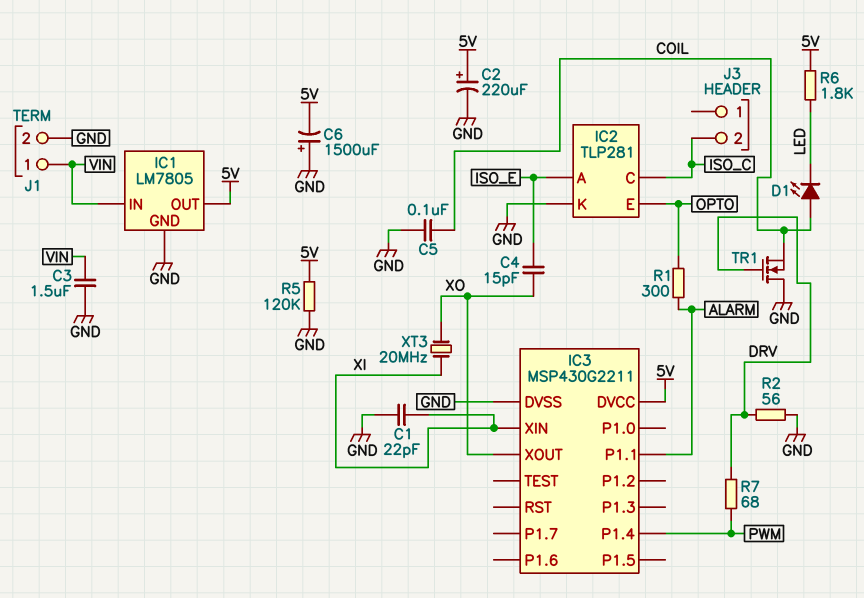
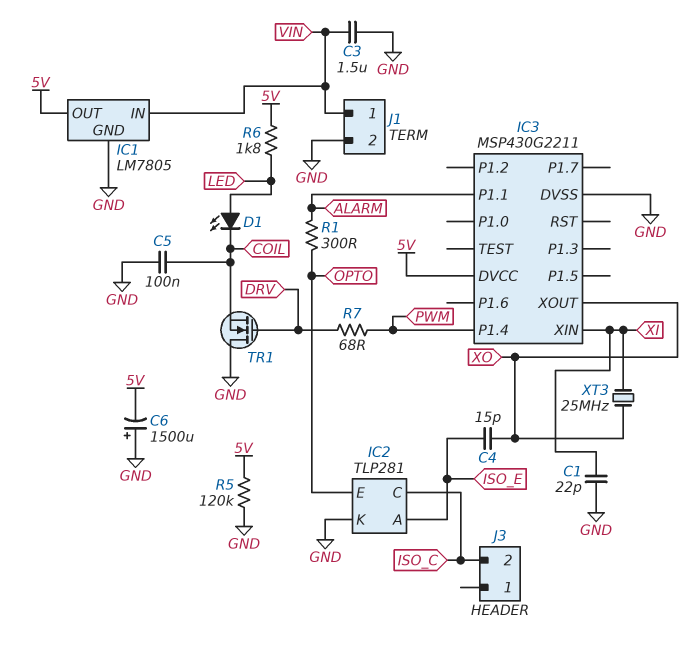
C2: 220uF (plus 5V, minus GND) -> none
D1: LED (A COIL, K LED) -> LED (A LED, K COIL)
R2: 56 (DRV, GND) -> none
XT3: 20MHz (XI, XO) -> 25MHz (XI, XO)

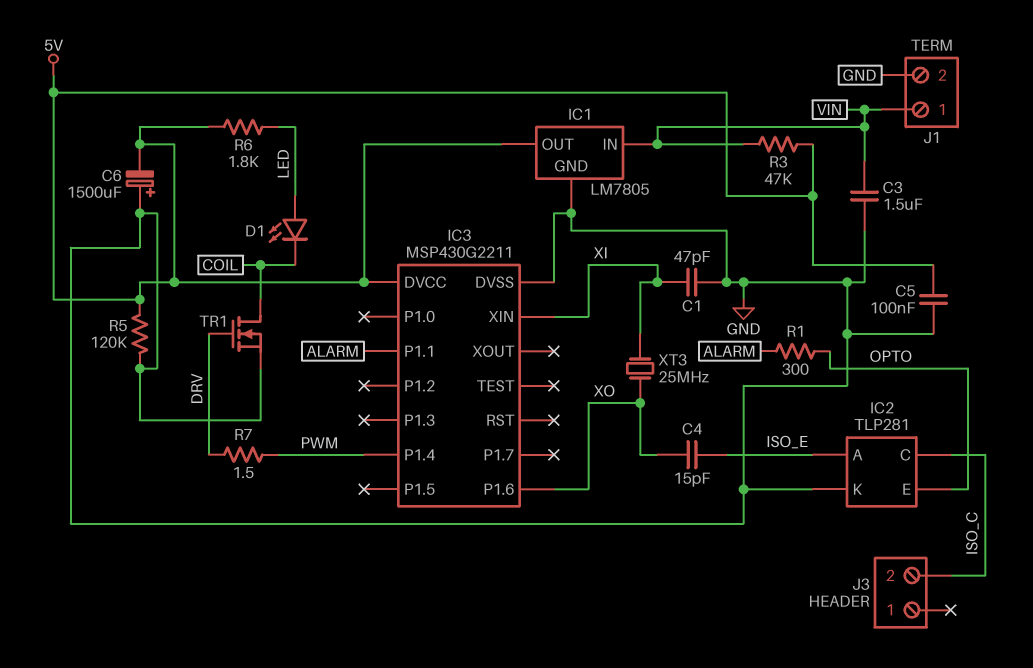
C1: 22pF (GND, XI) -> 47pF (GND, XI)
C5: 100nF (COIL, GND) -> 100nF (5V, GND)
IC3 pin P1.6: none -> XO
IC3 pin XOUT: XO -> none
R3: none -> 47k (5V, VIN)
R7: 68 (DRV, PWM) -> 1.5 (DRV, PWM)
TR1: NMOS (G DRV, D GND, S COIL) -> NMOS (G DRV, D COIL, S GND)

